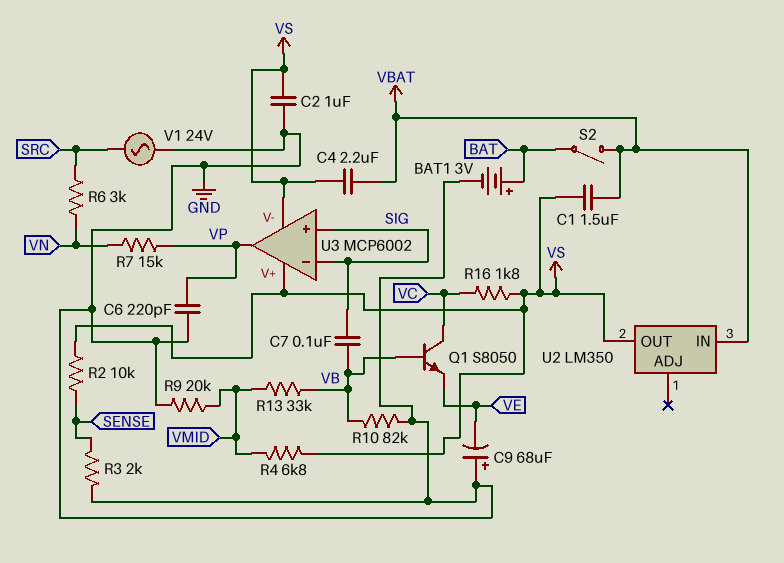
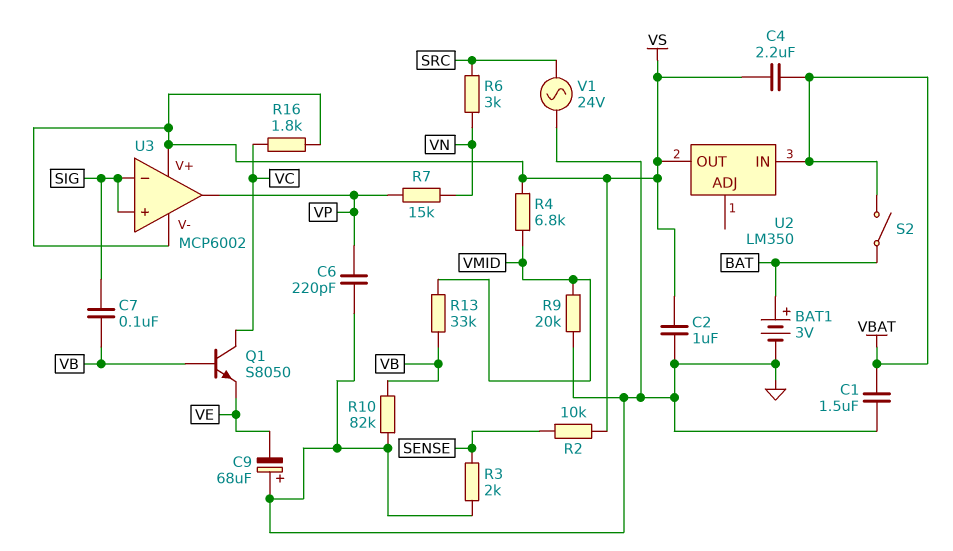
C1: 1.5uF (VBAT, VS) -> 1.5uF (GND, VBAT)

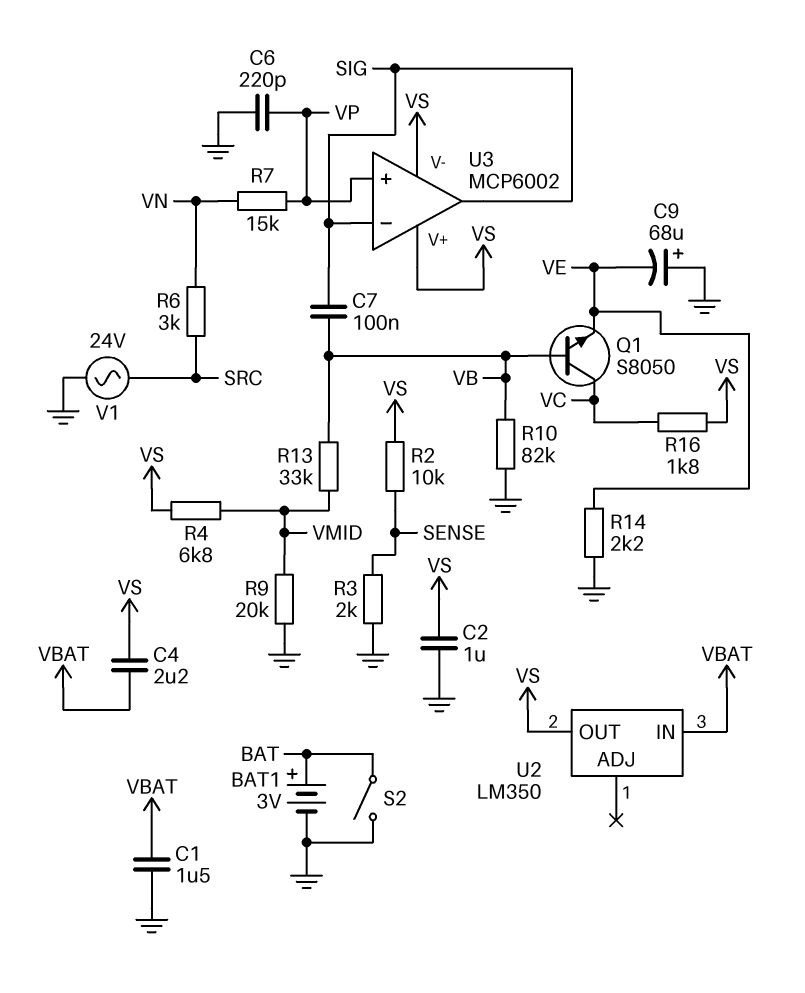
R14: none -> 2.2k (GND, VE)
S2: switch (BAT, VBAT) -> switch (BAT, GND)
U3 pin in+: SIG -> VP
U3 pin out: VP -> SIG

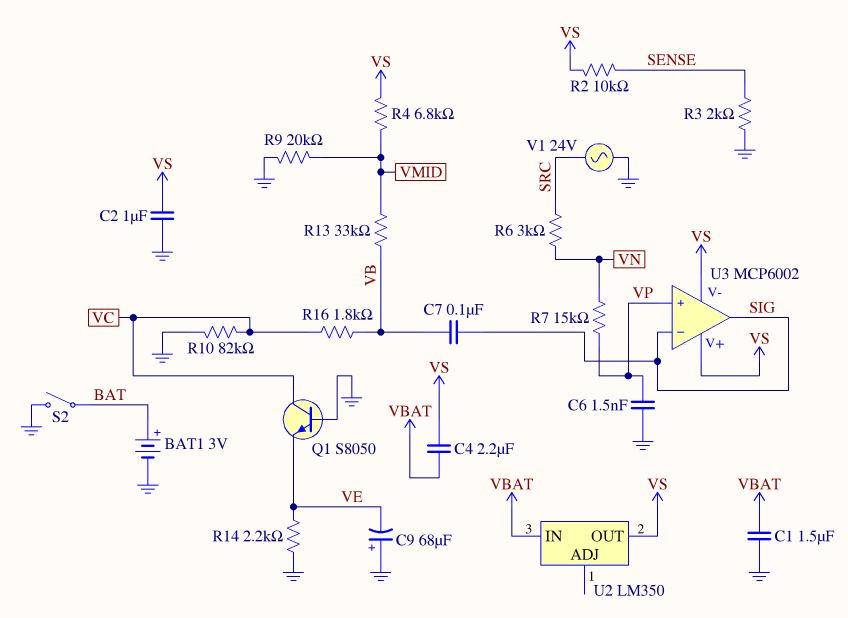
C6: 220pF (GND, VP) -> 1.5nF (GND, VP)
Q1: NPN S8050 (B VB, C VC, E VE) -> NPN S8050 (B GND, C VC, E VE)
R10: 82k (GND, VB) -> 82k (GND, VC)
R16: 1.8k (VC, VS) -> 1.8k (VB, VC)

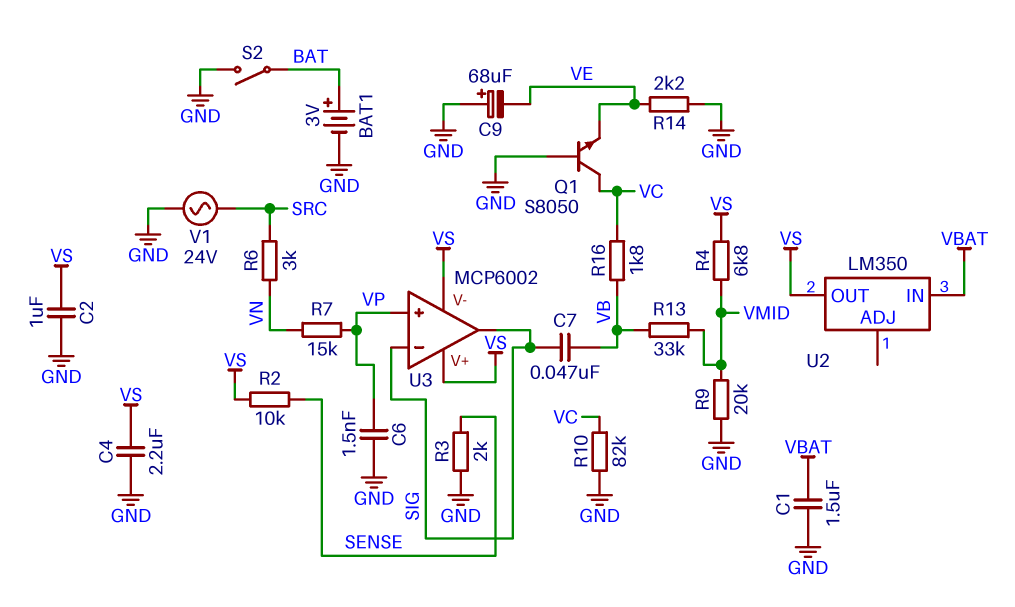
C4: 2.2uF (VBAT, VS) -> 2.2uF (GND, VS)
C7: 100nF (SIG, VB) -> 47nF (SIG, VB)

